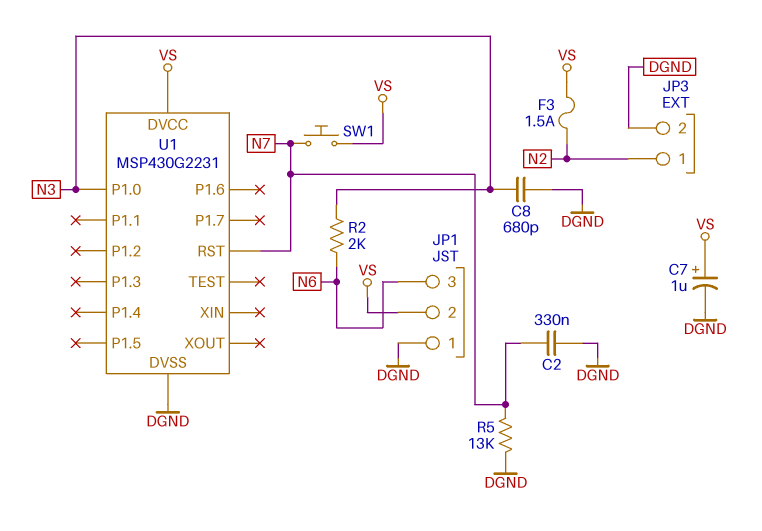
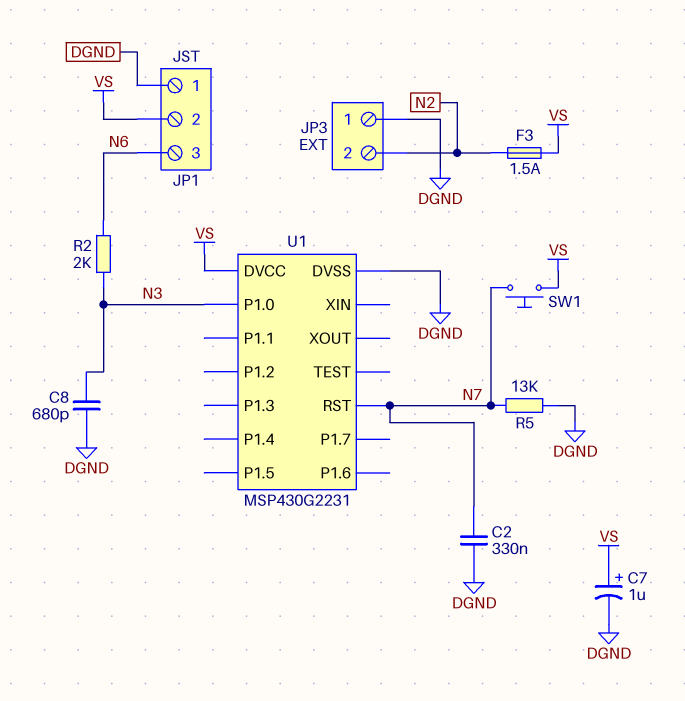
JP3 pin 1: N2 -> DGND
JP3 pin 2: DGND -> N2

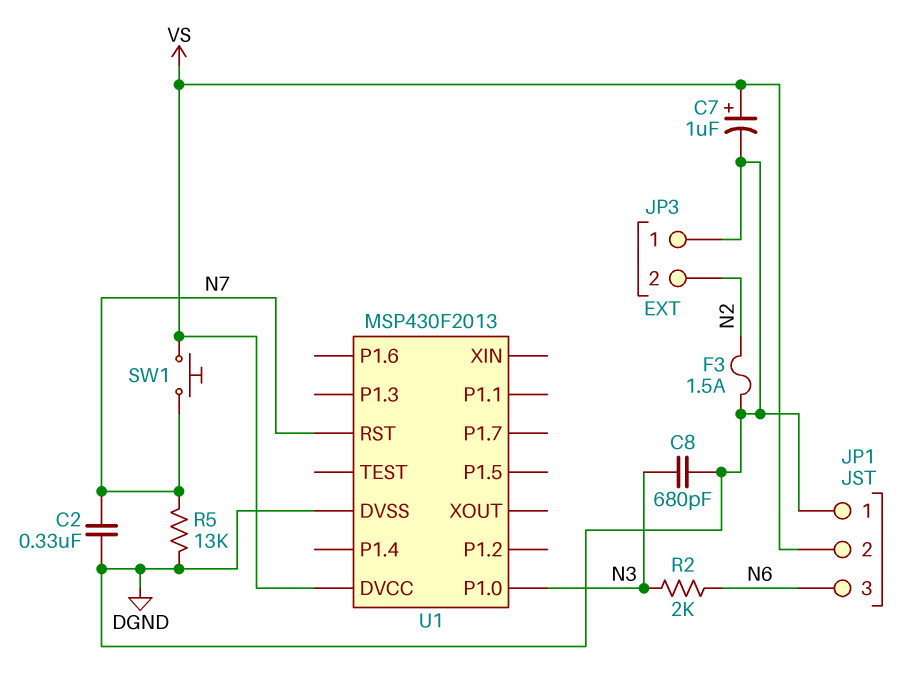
F3: 1.5A (N2, VS) -> 1.5A (DGND, N2)
U1: MSP430G2231 -> MSP430F2013

